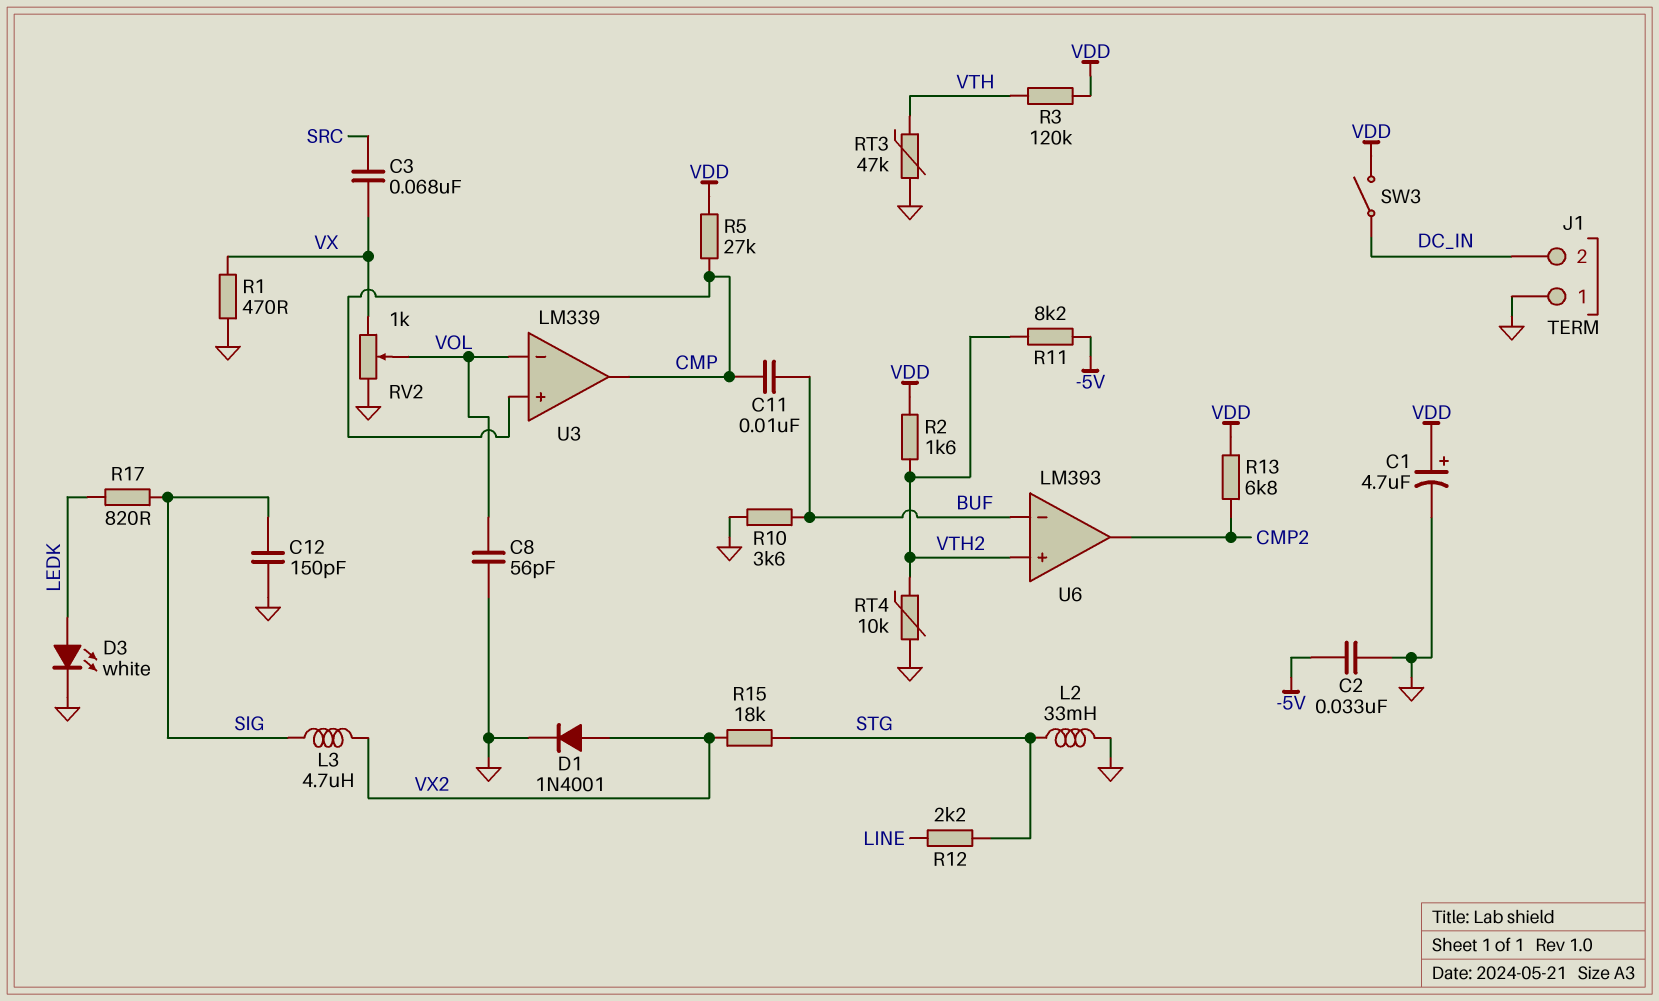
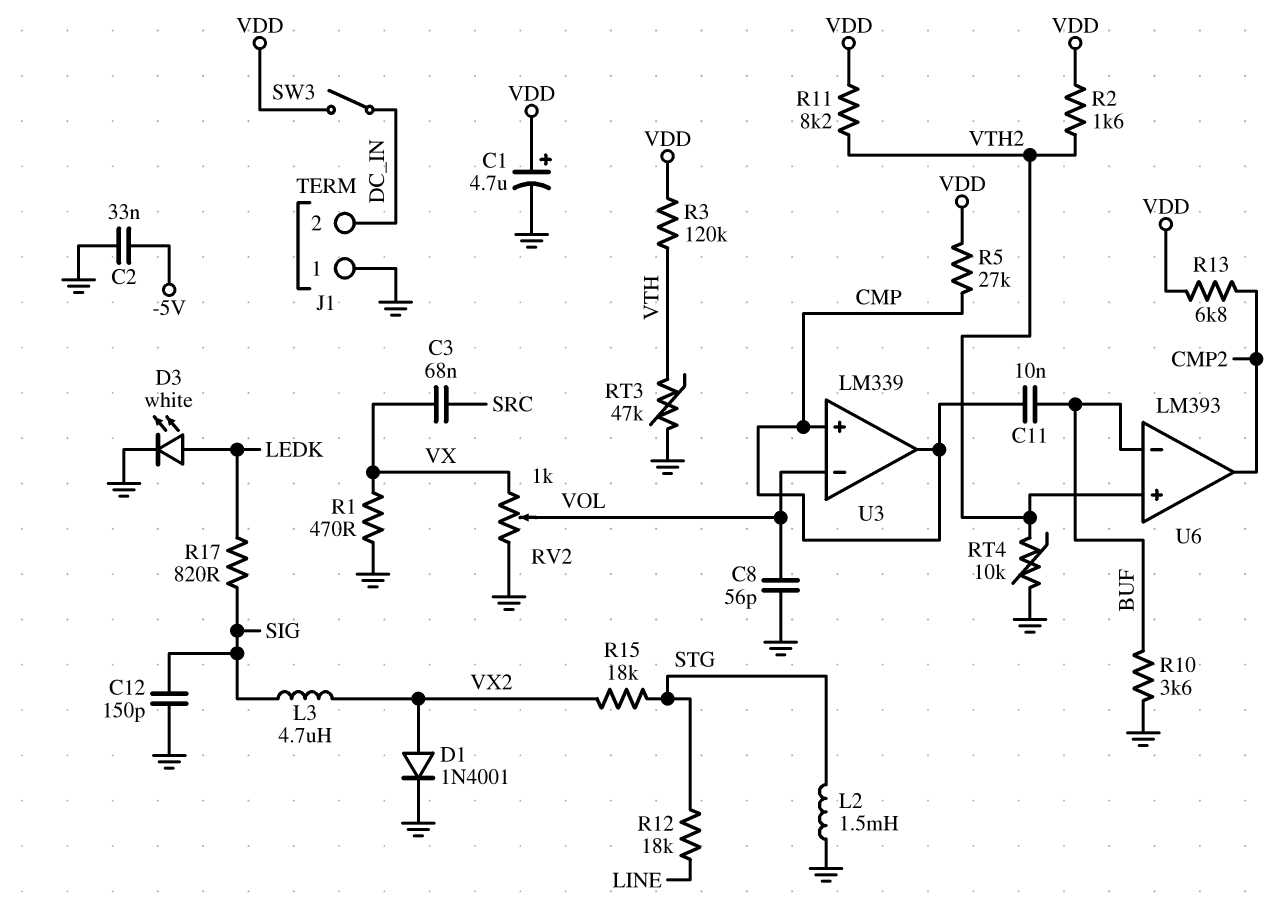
L2: 33mH (GND, STG) -> 1.5mH (GND, STG)
R11: 8.2k (-5V, VTH2) -> 8.2k (VDD, VTH2)
R12: 2.2k (LINE, STG) -> 18k (LINE, STG)

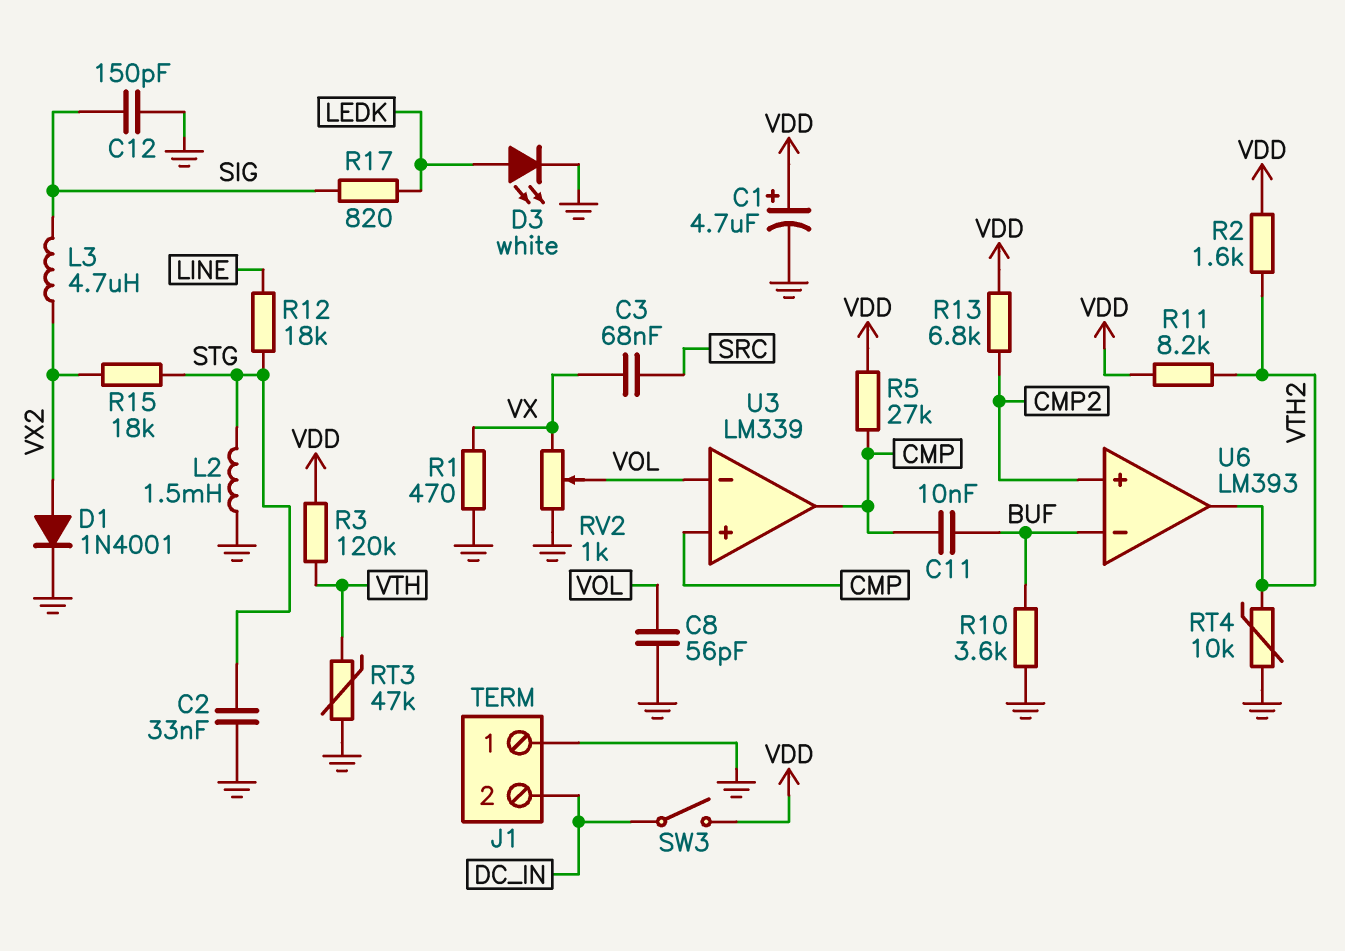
C2: 33nF (-5V, GND) -> 33nF (GND, STG)
U6 pin in+: VTH2 -> CMP2
U6 pin out: CMP2 -> VTH2

